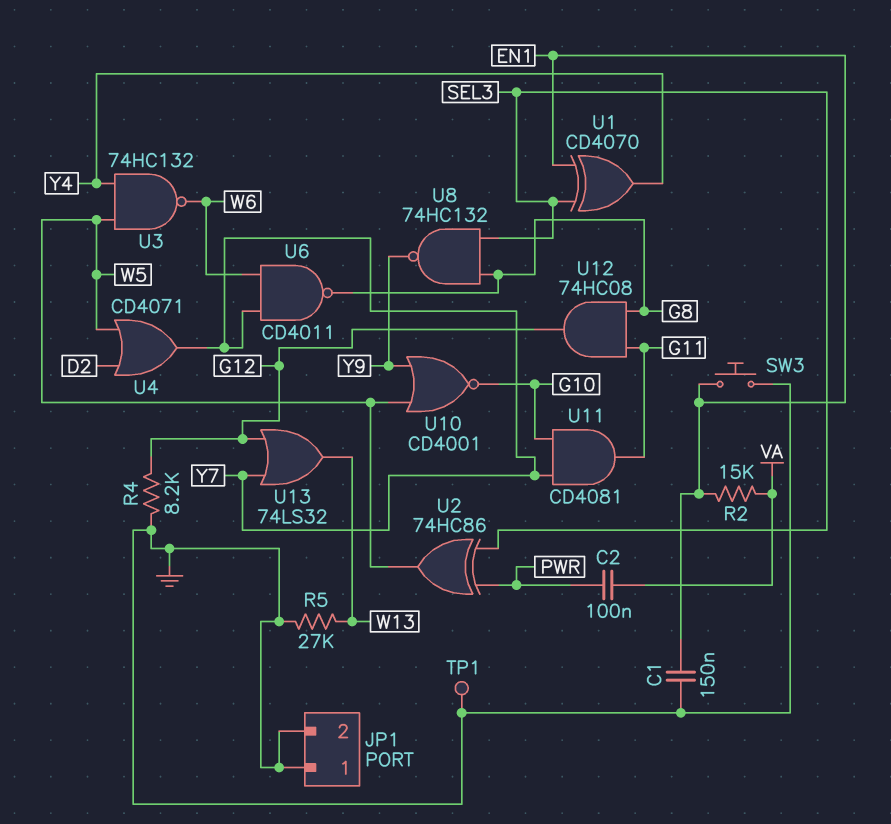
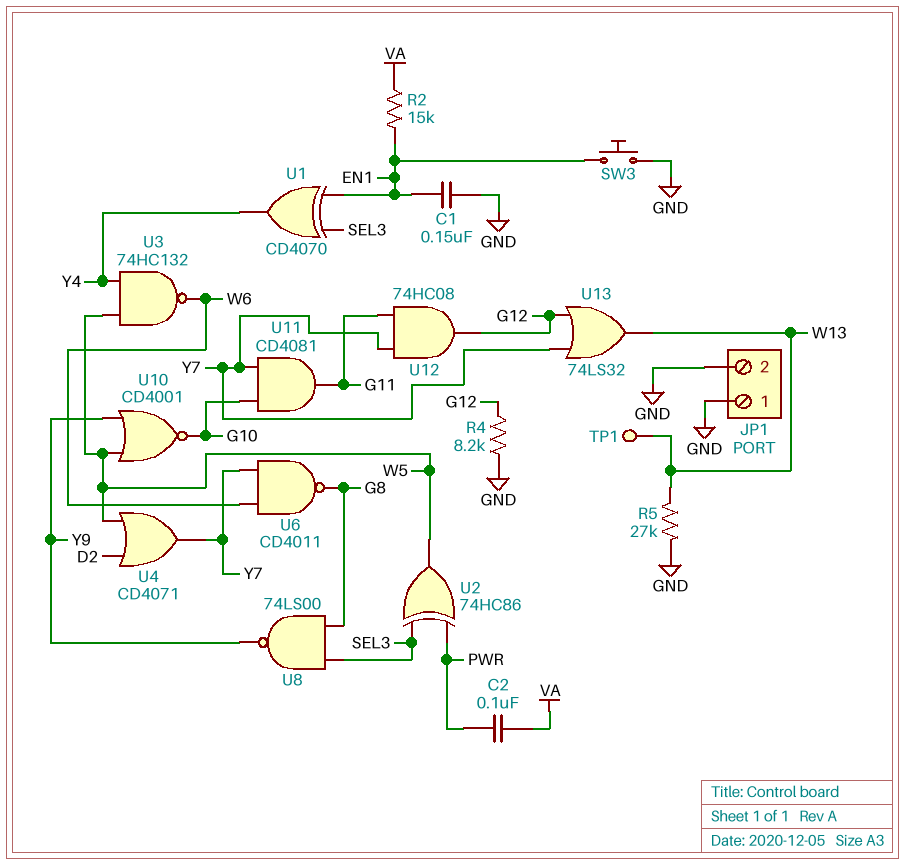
TP1: test point (GND) -> test point (W13)
U8: NAND 74HC132 (in G8, in SEL3, out Y9) -> NAND 74LS00 (in G8, in SEL3, out Y9)
U12: AND 74HC08 (in G8, in G11, out G12) -> AND 74HC08 (in G11, in Y7, out G12)

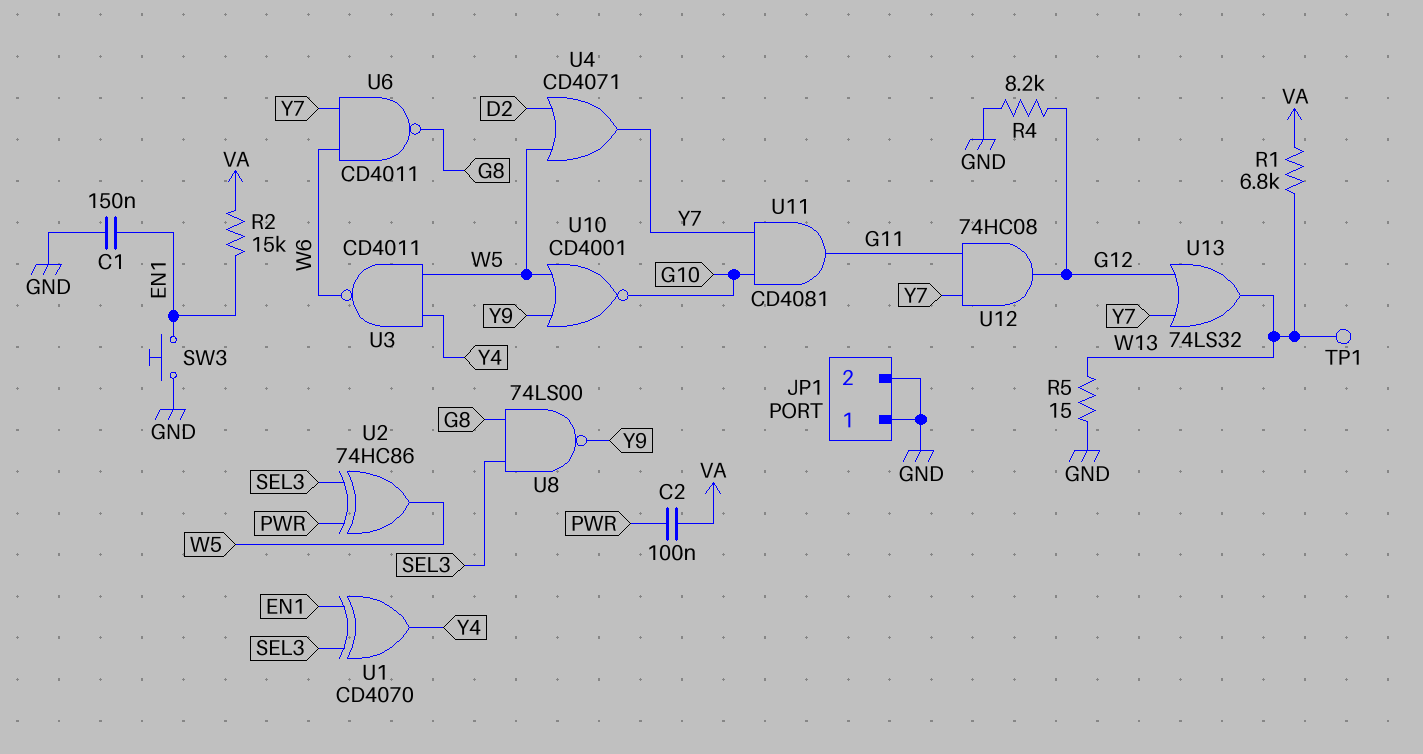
R1: none -> 6.8k (VA, W13)
R5: 27k (GND, W13) -> 15 (GND, W13)
U3: NAND 74HC132 (in W5, in Y4, out W6) -> NAND CD4011 (in W5, in Y4, out W6)

